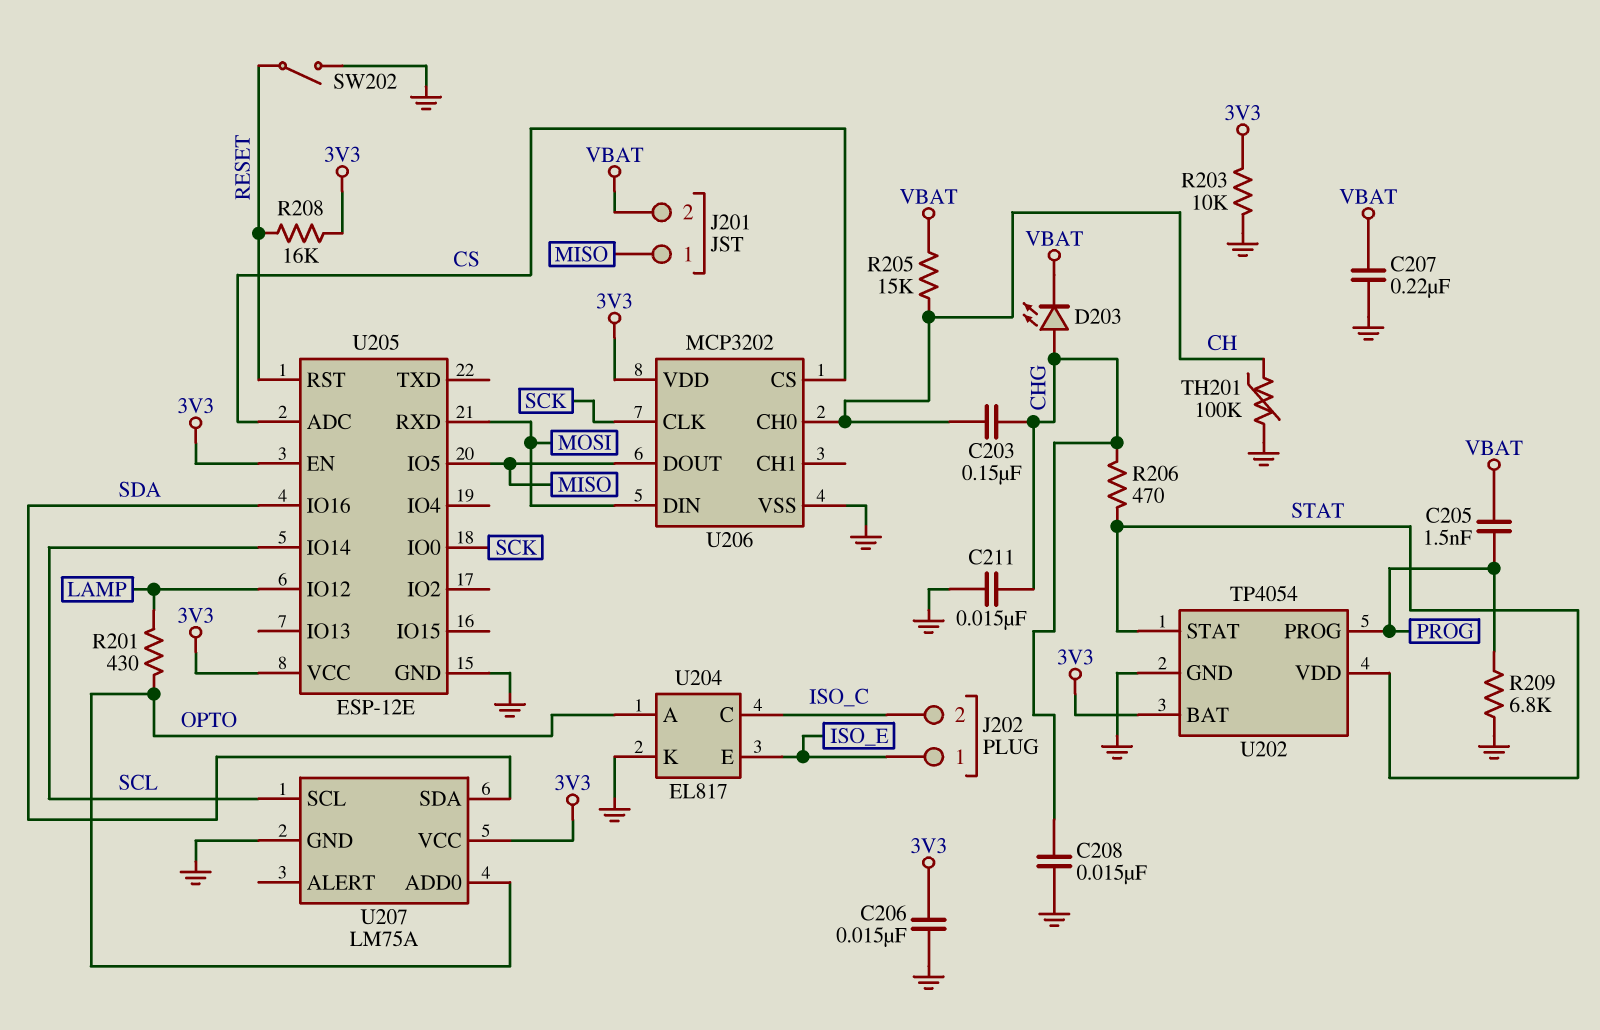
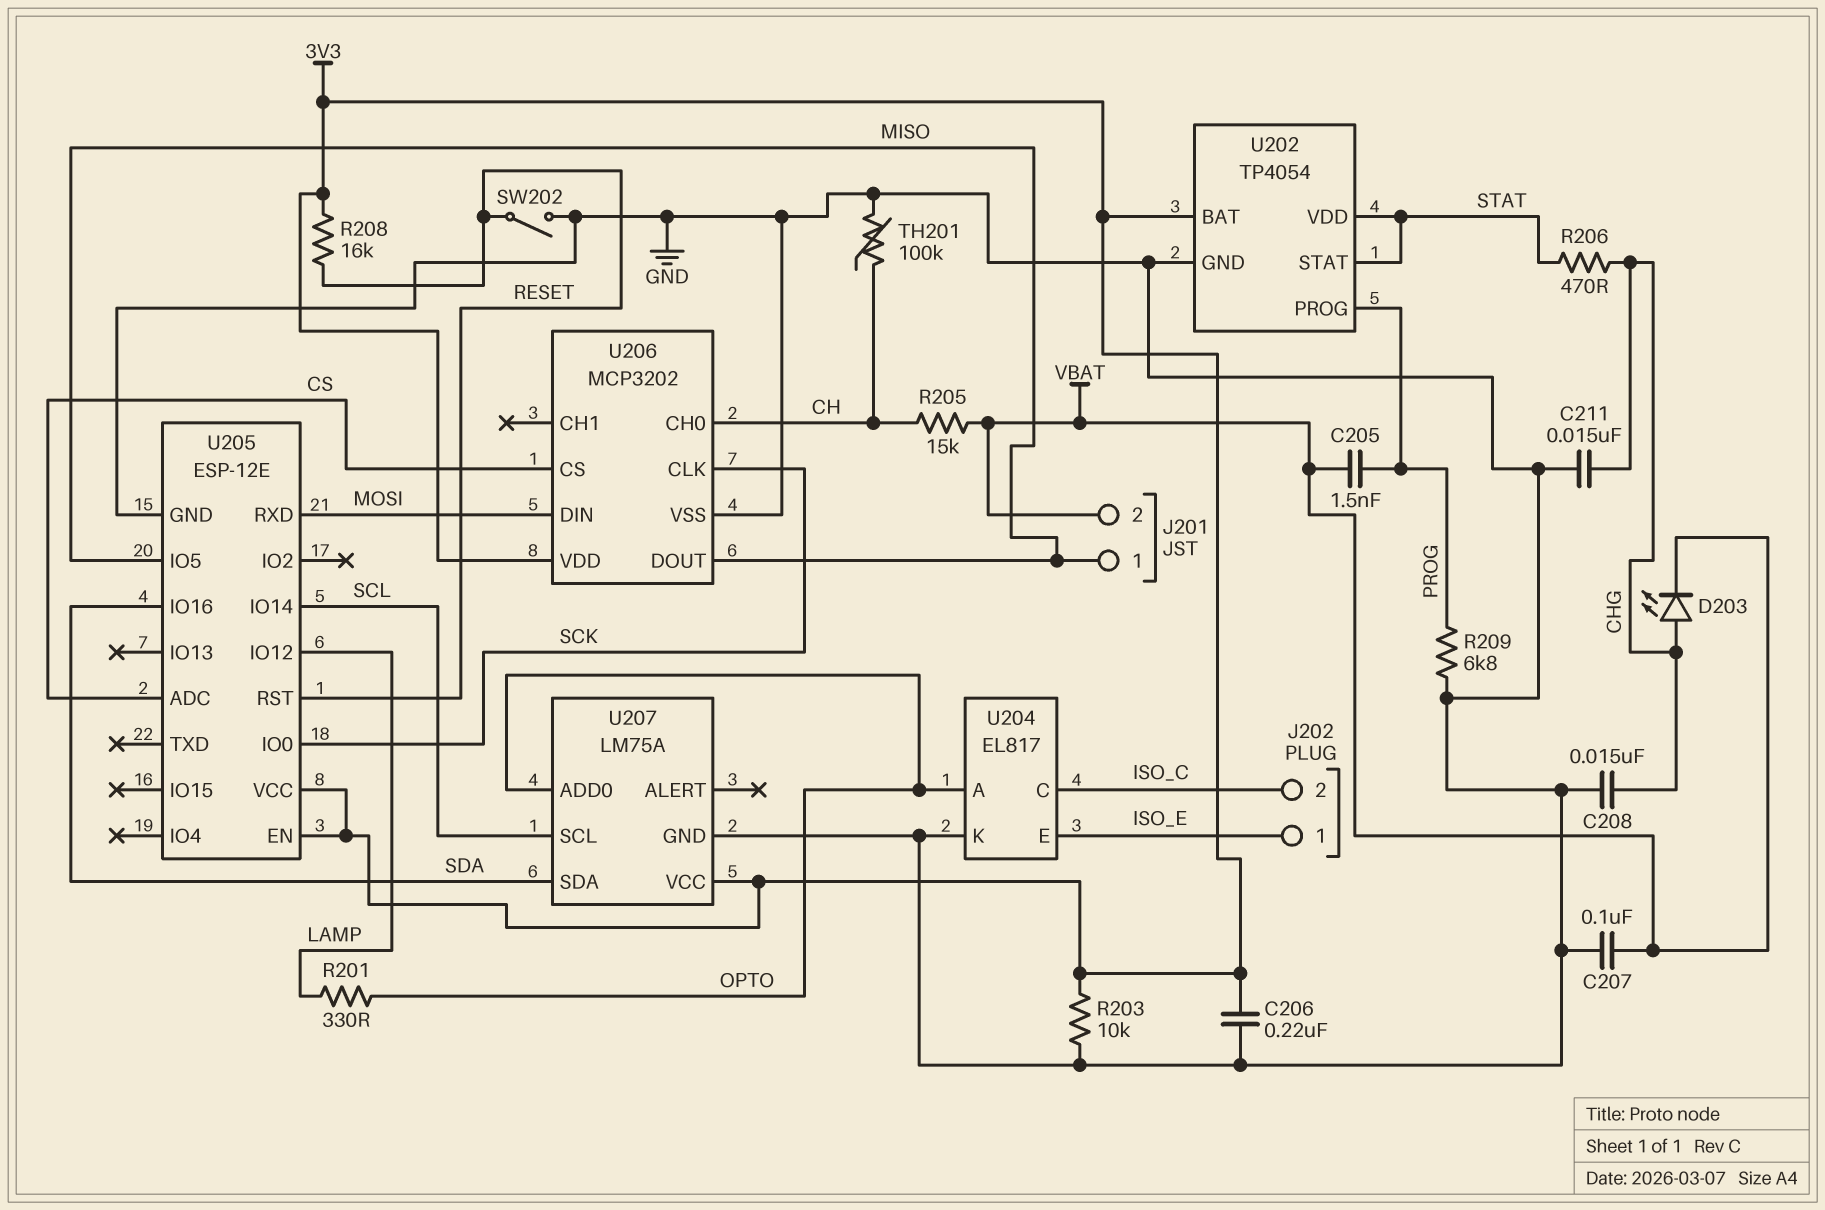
C203: 150nF (CH, CHG) -> none
C206: 15nF (3V3, GND) -> 220nF (3V3, GND)
C207: 220nF (GND, VBAT) -> 100nF (GND, VBAT)
R201: 430 (LAMP, OPTO) -> 330 (LAMP, OPTO)

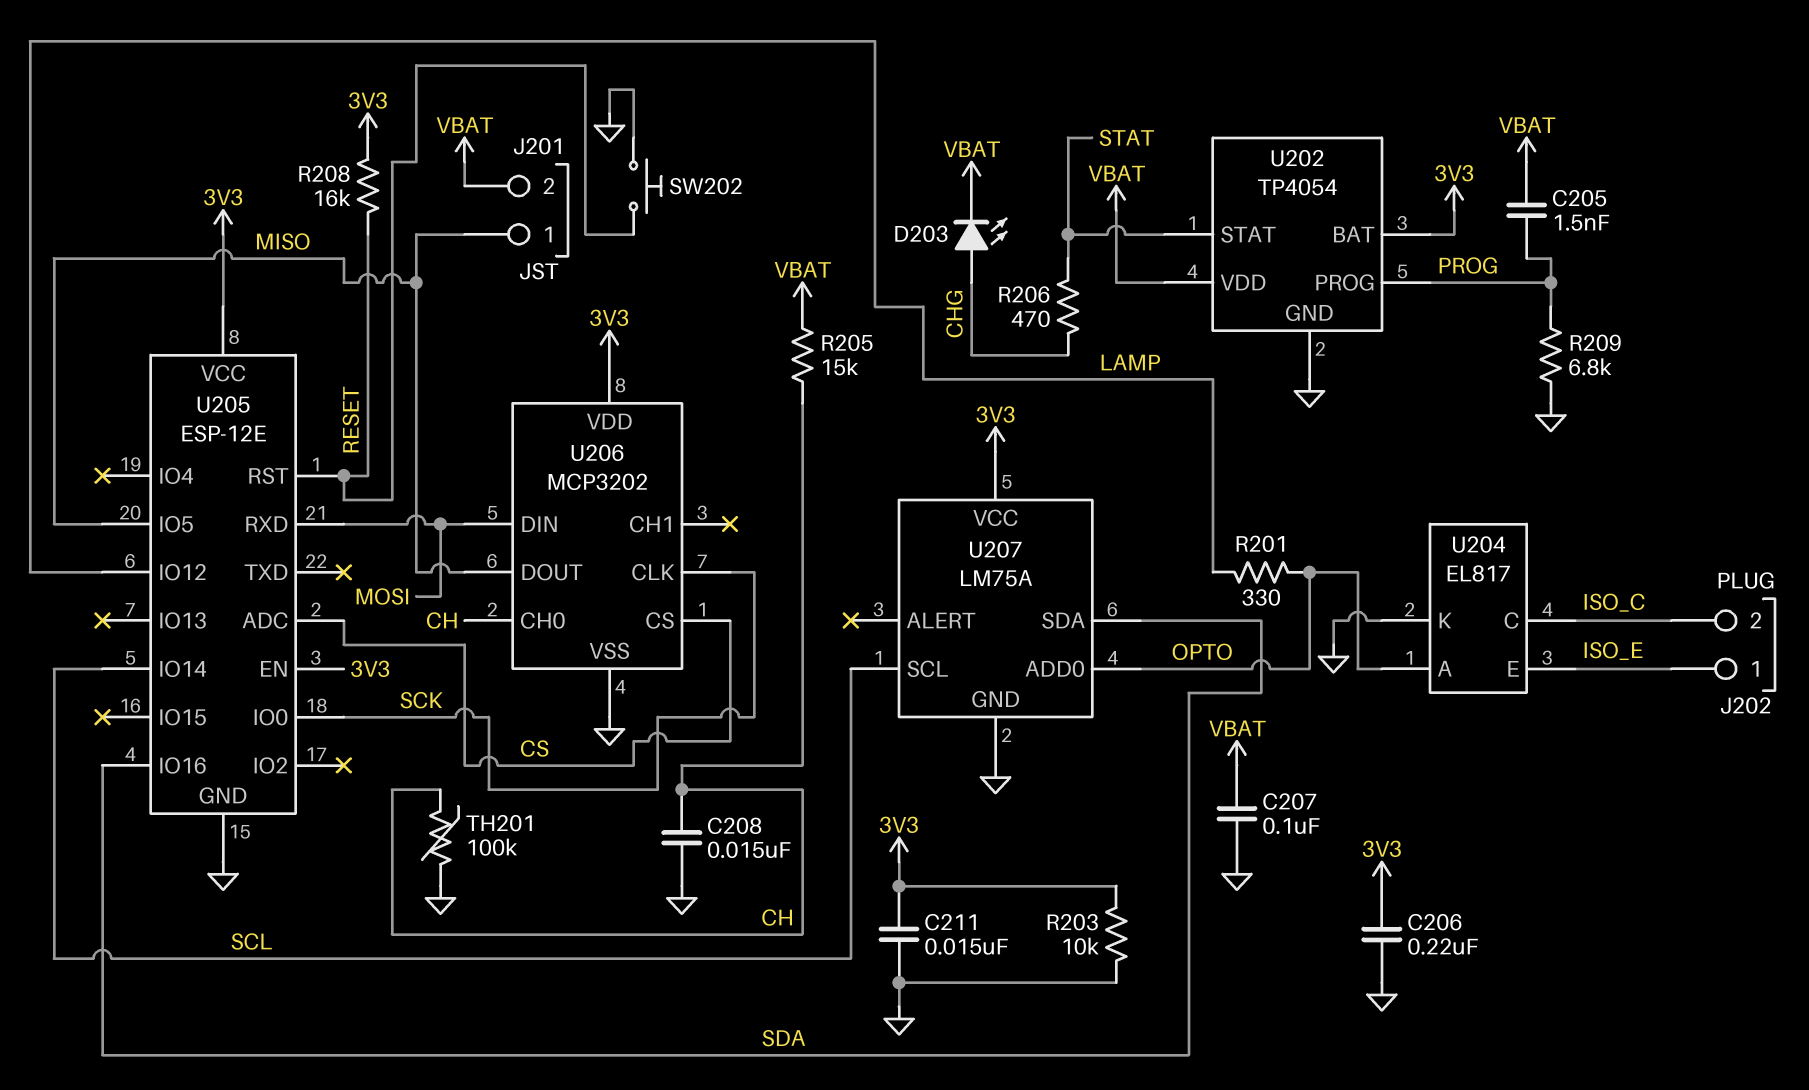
C208: 15nF (CHG, GND) -> 15nF (CH, GND)
C211: 15nF (CHG, GND) -> 15nF (3V3, GND)
SW202: switch (GND, RESET) -> button (GND, RESET)
U202 pin VDD: STAT -> VBAT

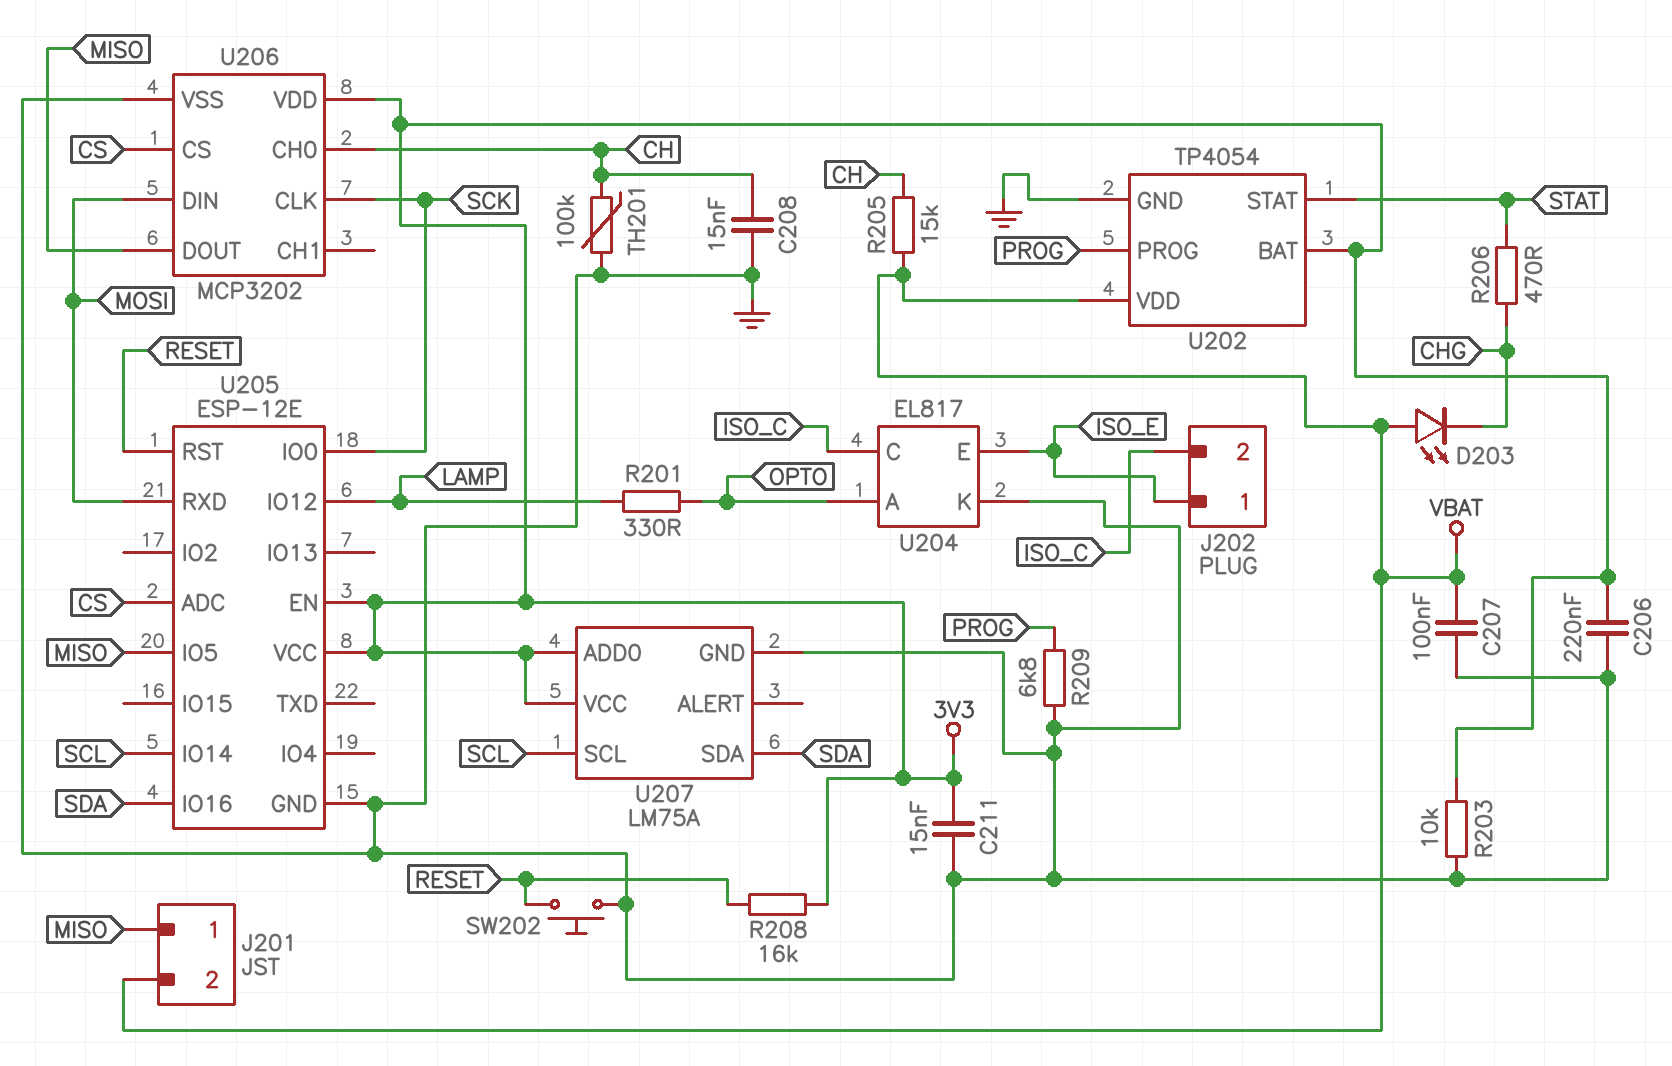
C205: 1.5nF (PROG, VBAT) -> none
D203: LED (A CHG, K VBAT) -> LED (A VBAT, K CHG)
U207 pin ADD0: OPTO -> 3V3

